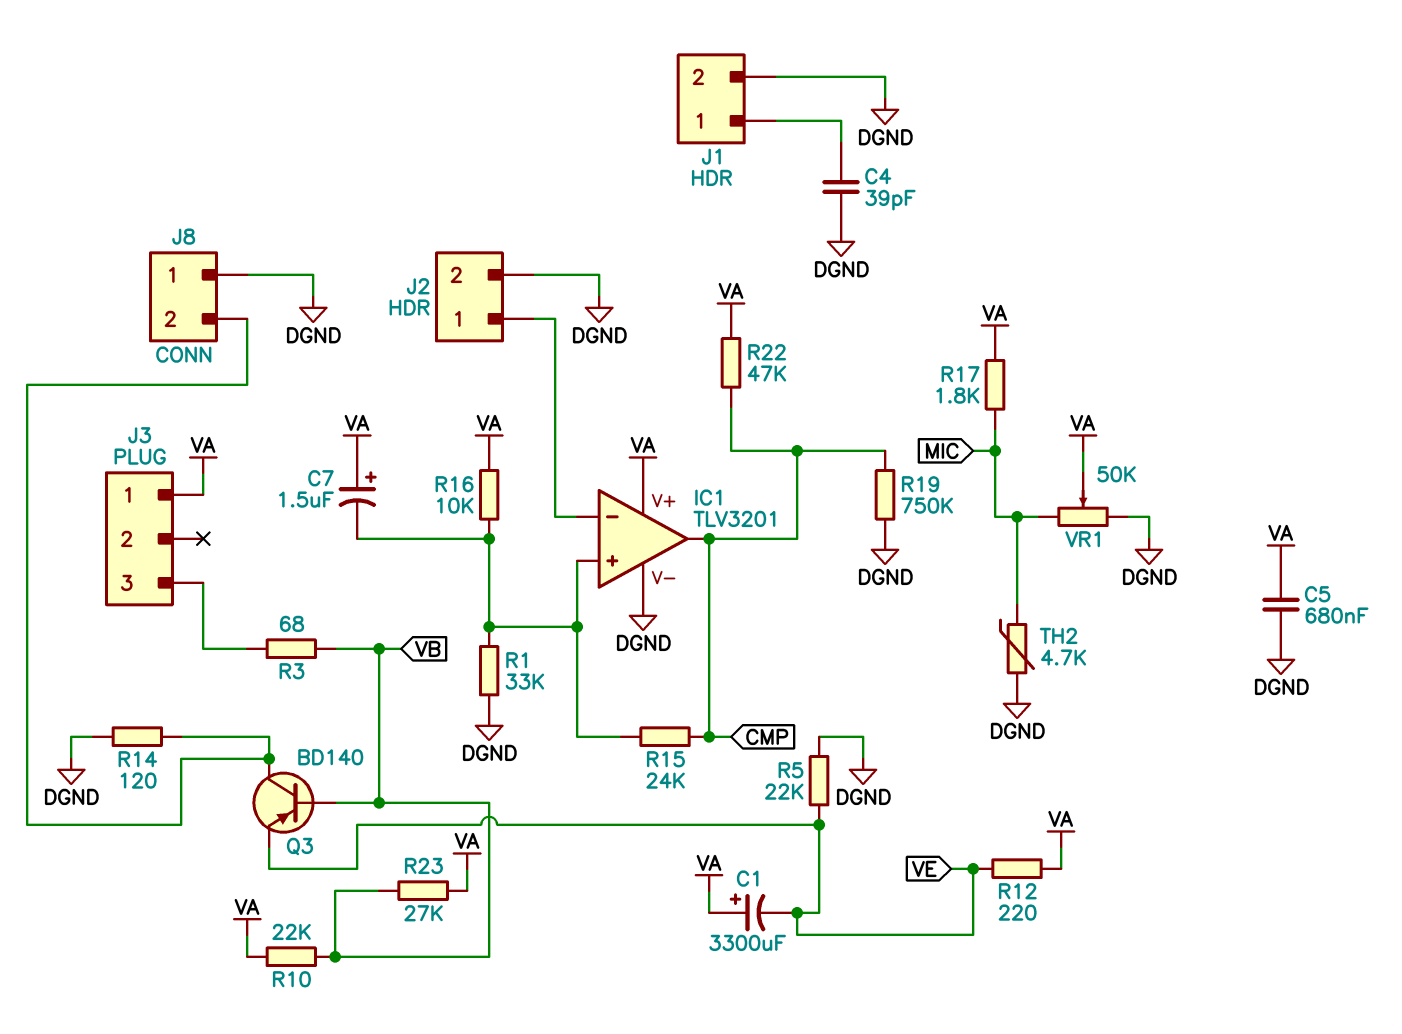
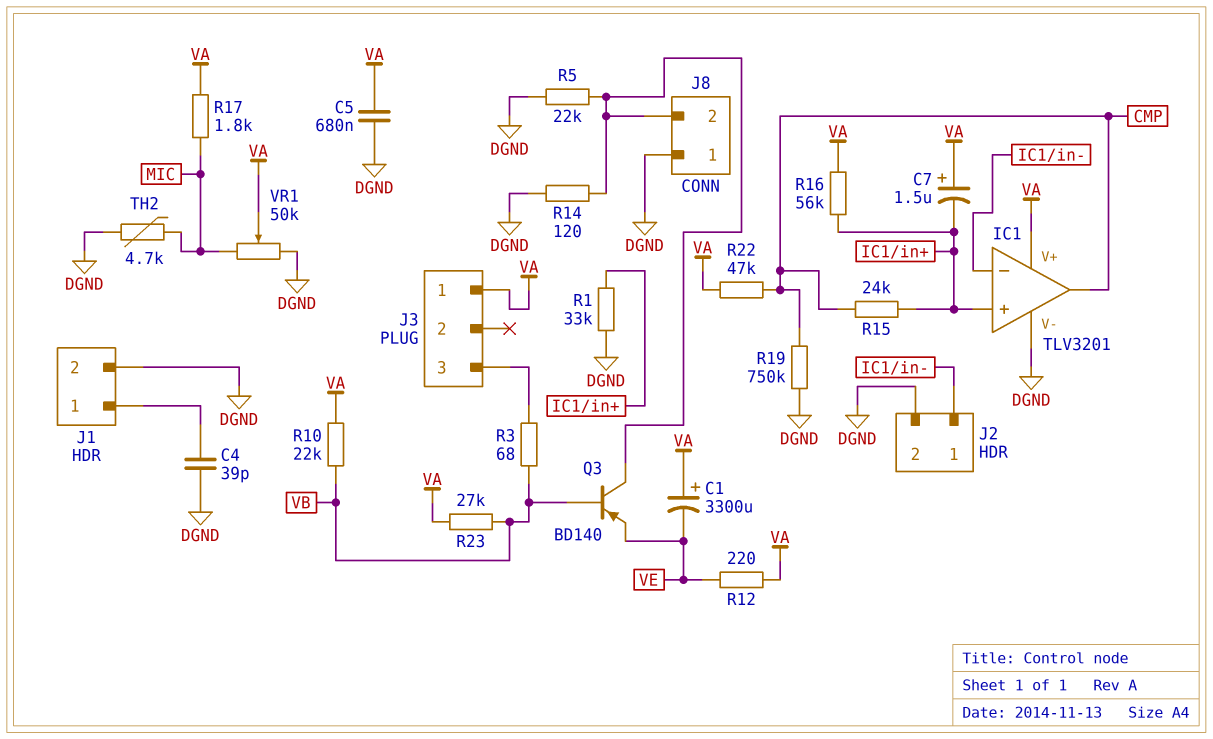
R5: 22k (DGND, VE) -> 22k (DGND, J8/2)
R16: 10k (IC1/in+, VA) -> 56k (IC1/in+, VA)

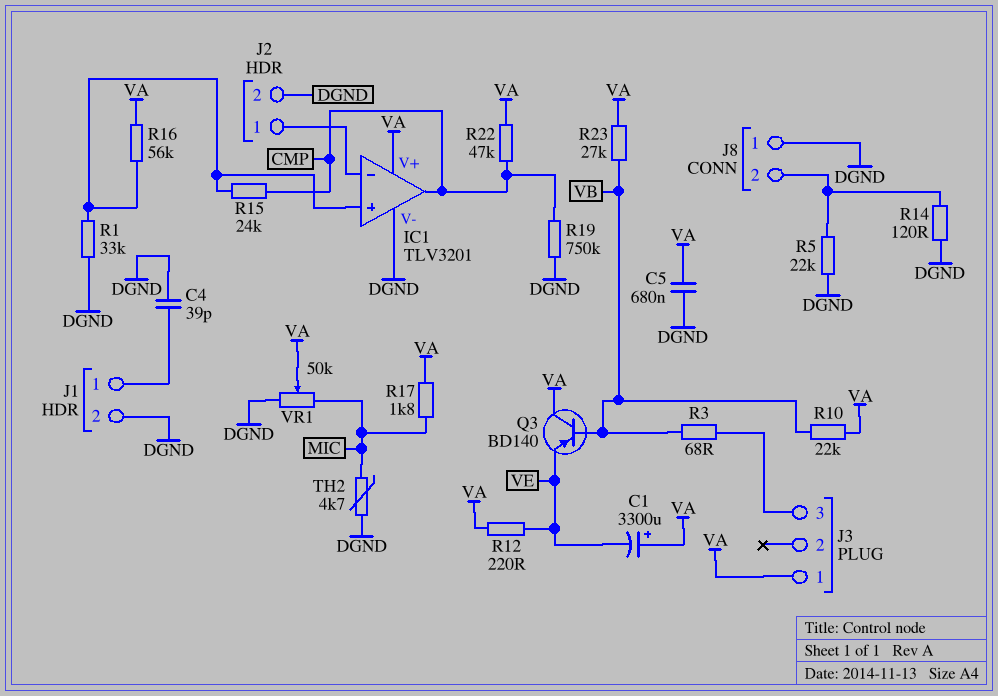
C7: 1.5uF (plus VA, minus IC1/in+) -> none
Q3: PNP BD140 (B VB, C J8/2, E VE) -> PNP BD140 (B VB, C VA, E VE)

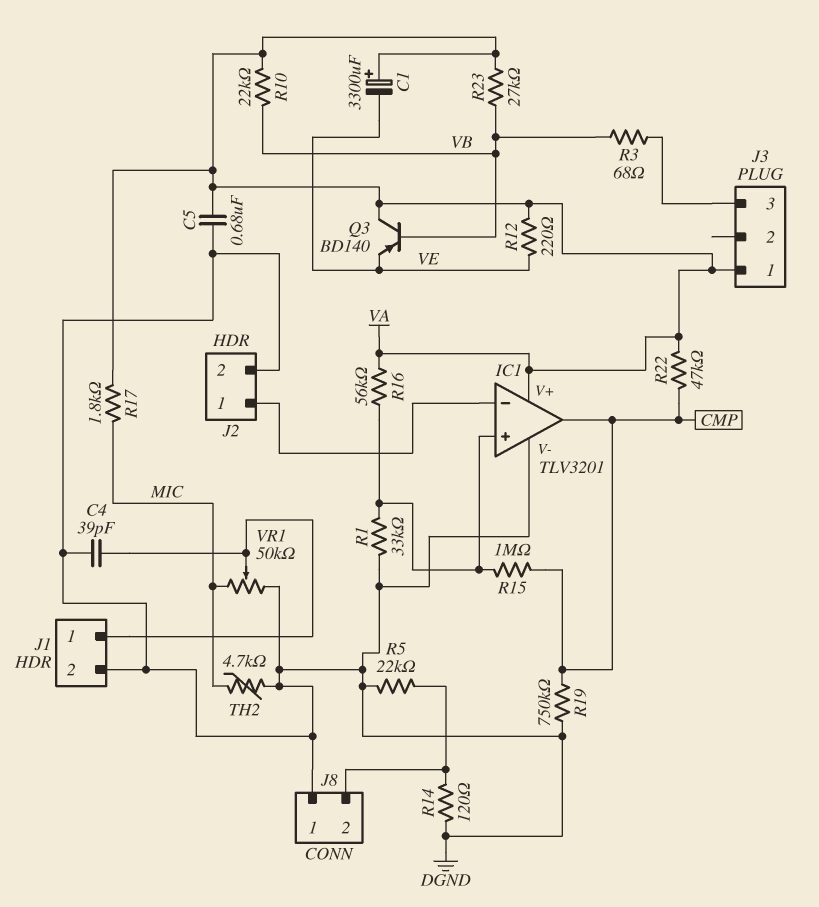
R15: 24k (CMP, IC1/in+) -> 1M (CMP, IC1/in+)
VR1: 50k (DGND, MIC, wiper VA) -> 50k (DGND, MIC, wiper J1/1)

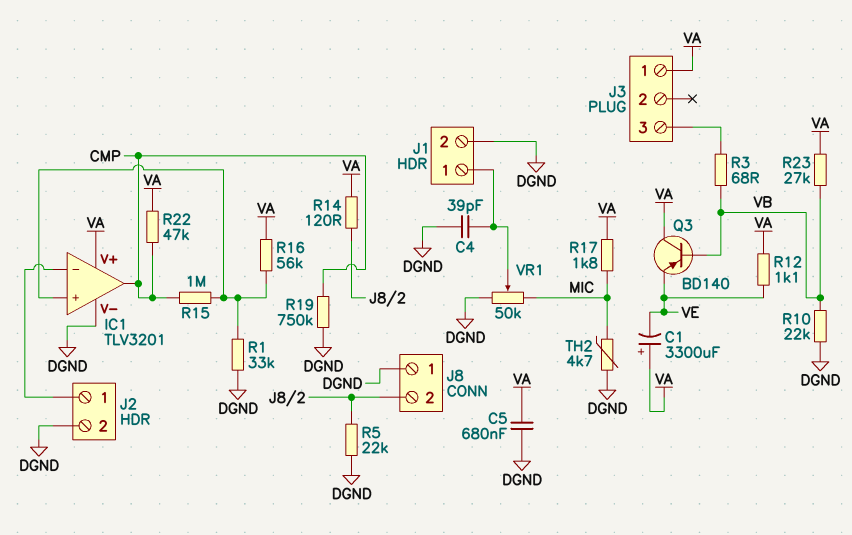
R10: 22k (VA, VB) -> 22k (DGND, VB)
R12: 220 (VA, VE) -> 1.1k (VA, VE)
R14: 120 (DGND, J8/2) -> 120 (J8/2, VA)

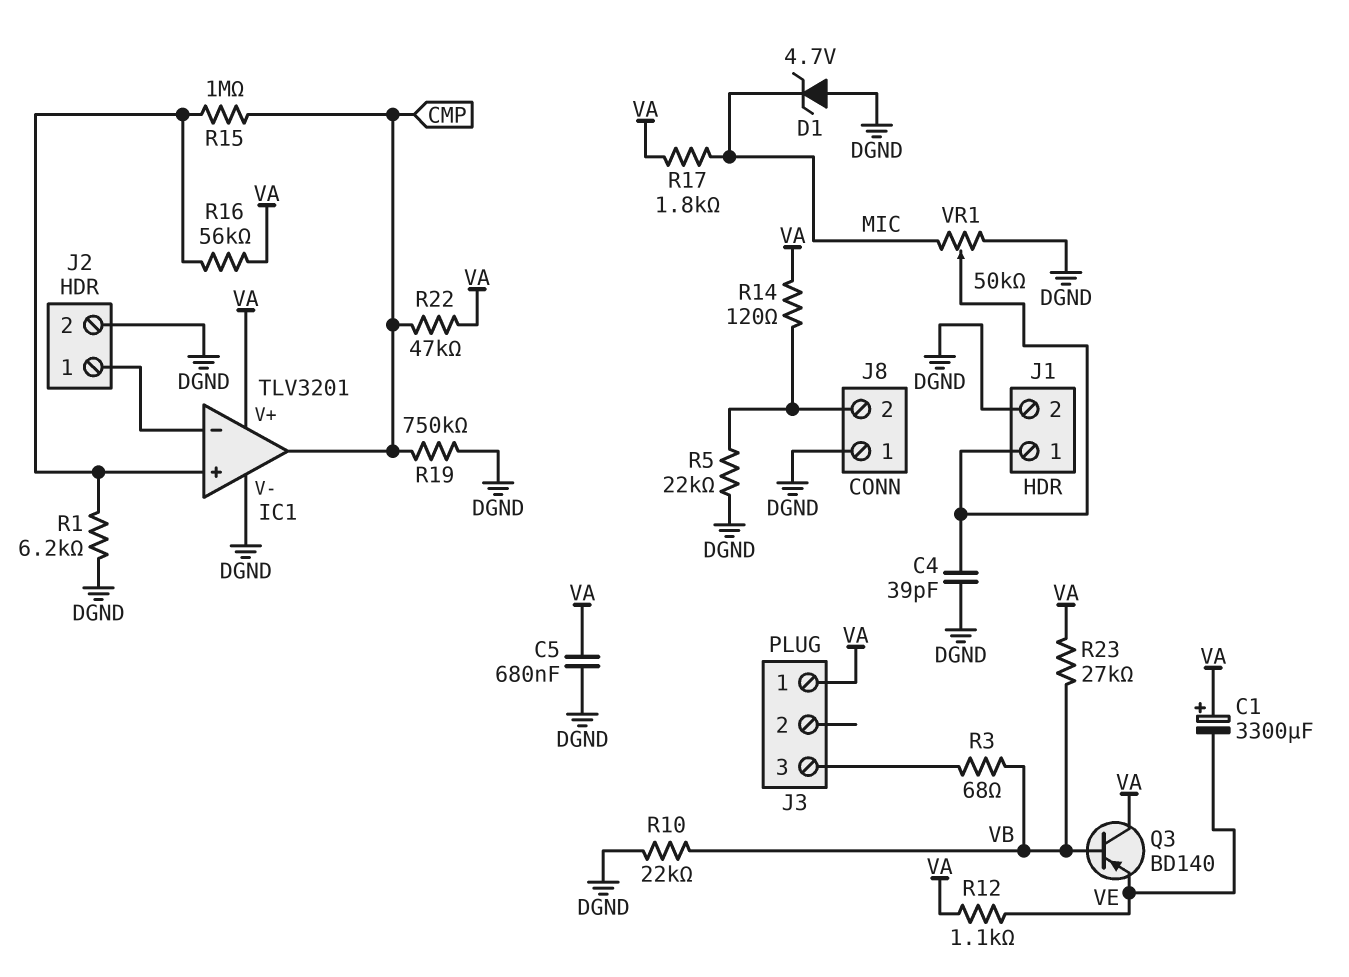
D1: none -> zener 4.7V (A DGND, K MIC)
R1: 33k (DGND, IC1/in+) -> 6.2k (DGND, IC1/in+)
TH2: 4.7k (DGND, MIC) -> none

